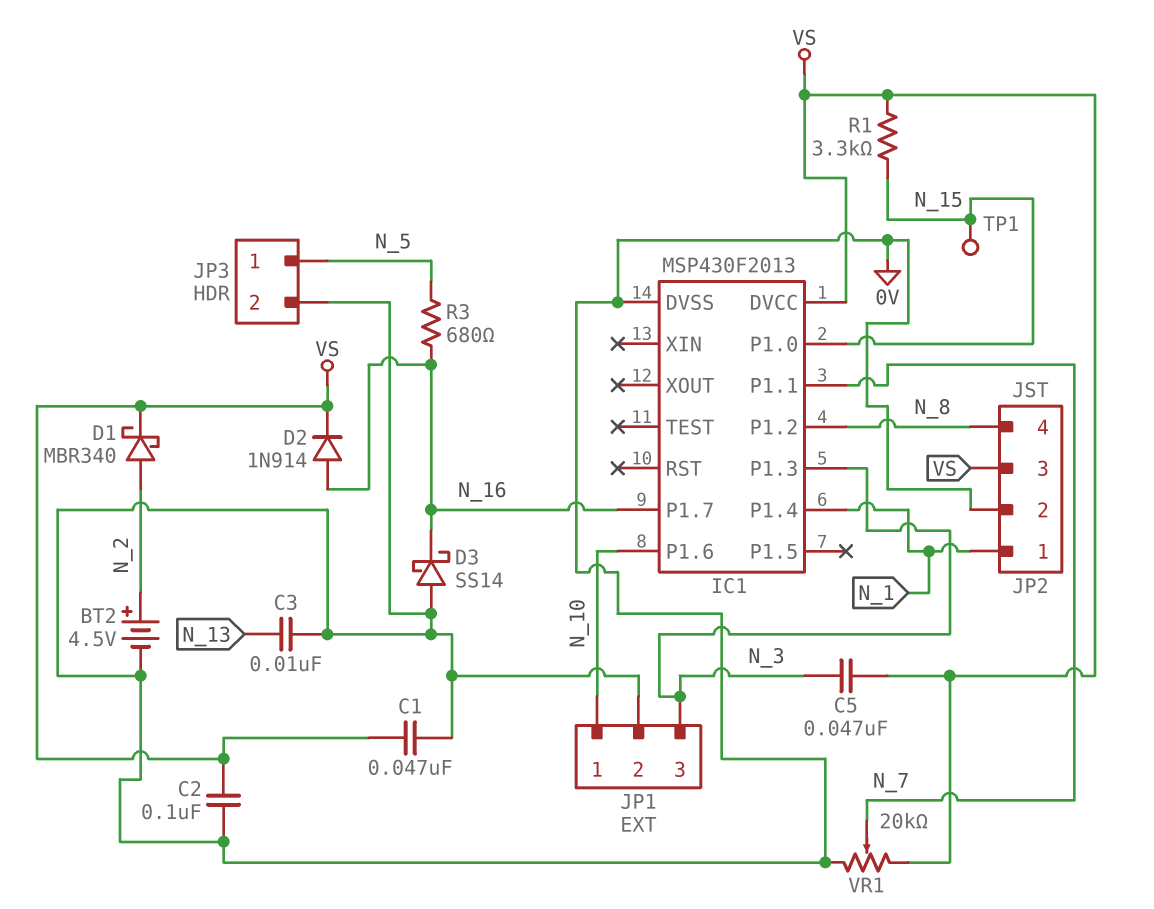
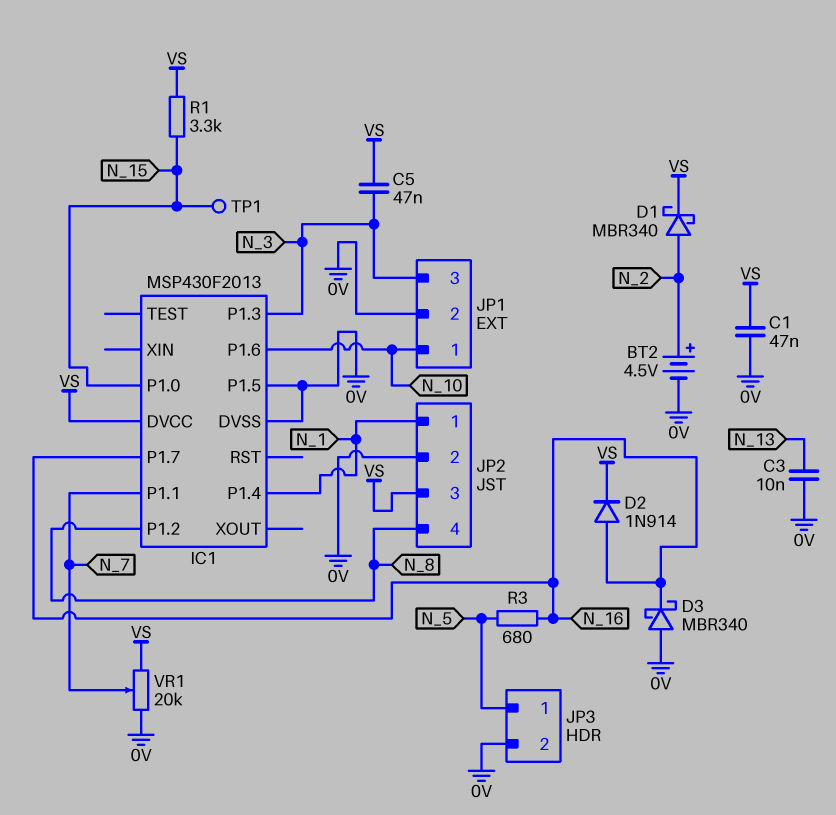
C2: 100nF (0V, VS) -> none
D3: schottky SS14 (A 0V, K N_16) -> schottky MBR340 (A 0V, K N_16)
IC1 pin P1.5: none -> 0V

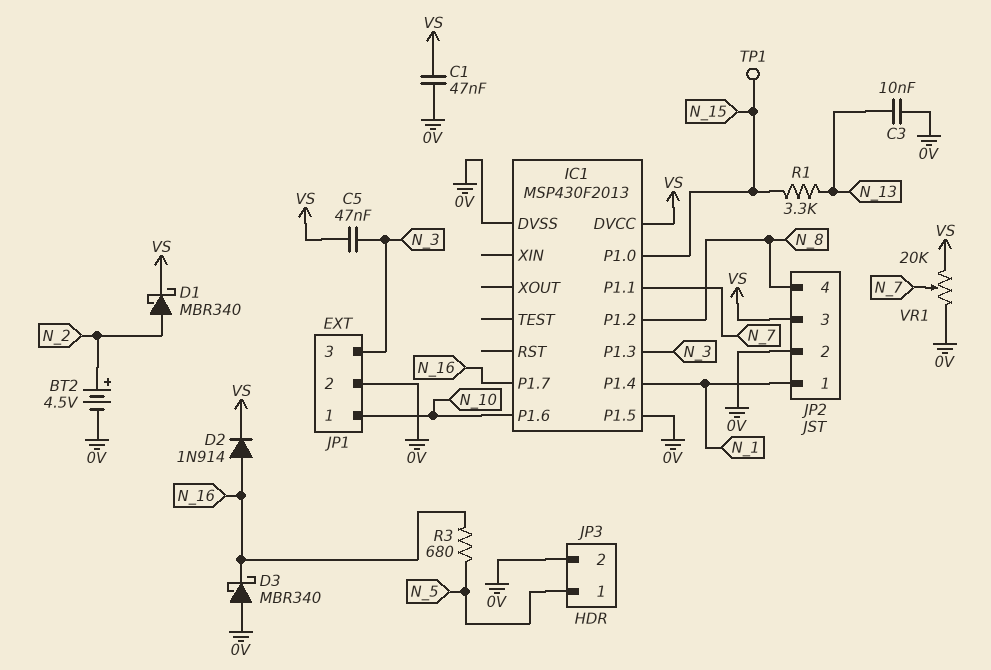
R1: 3.3k (N_15, VS) -> 3.3k (N_13, N_15)

